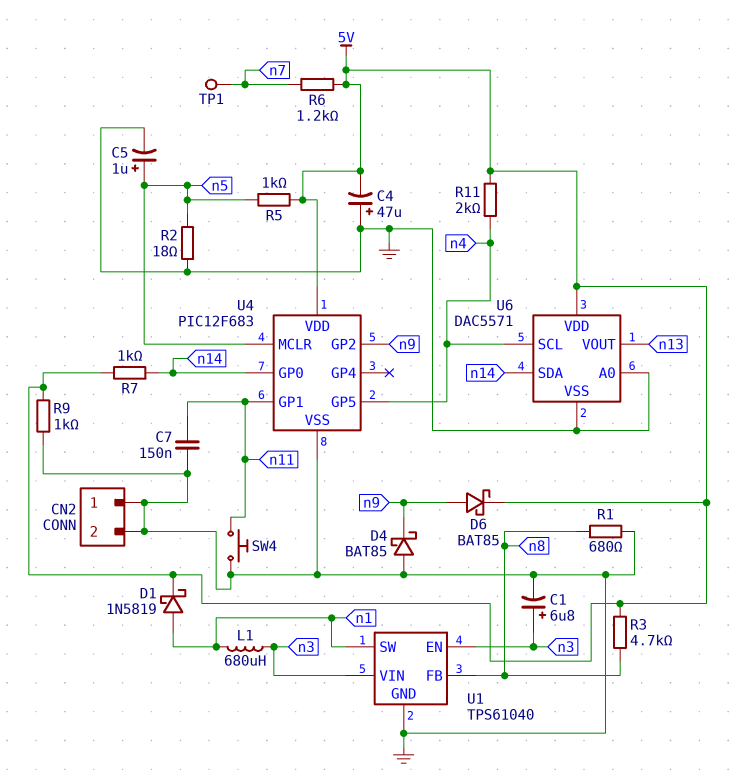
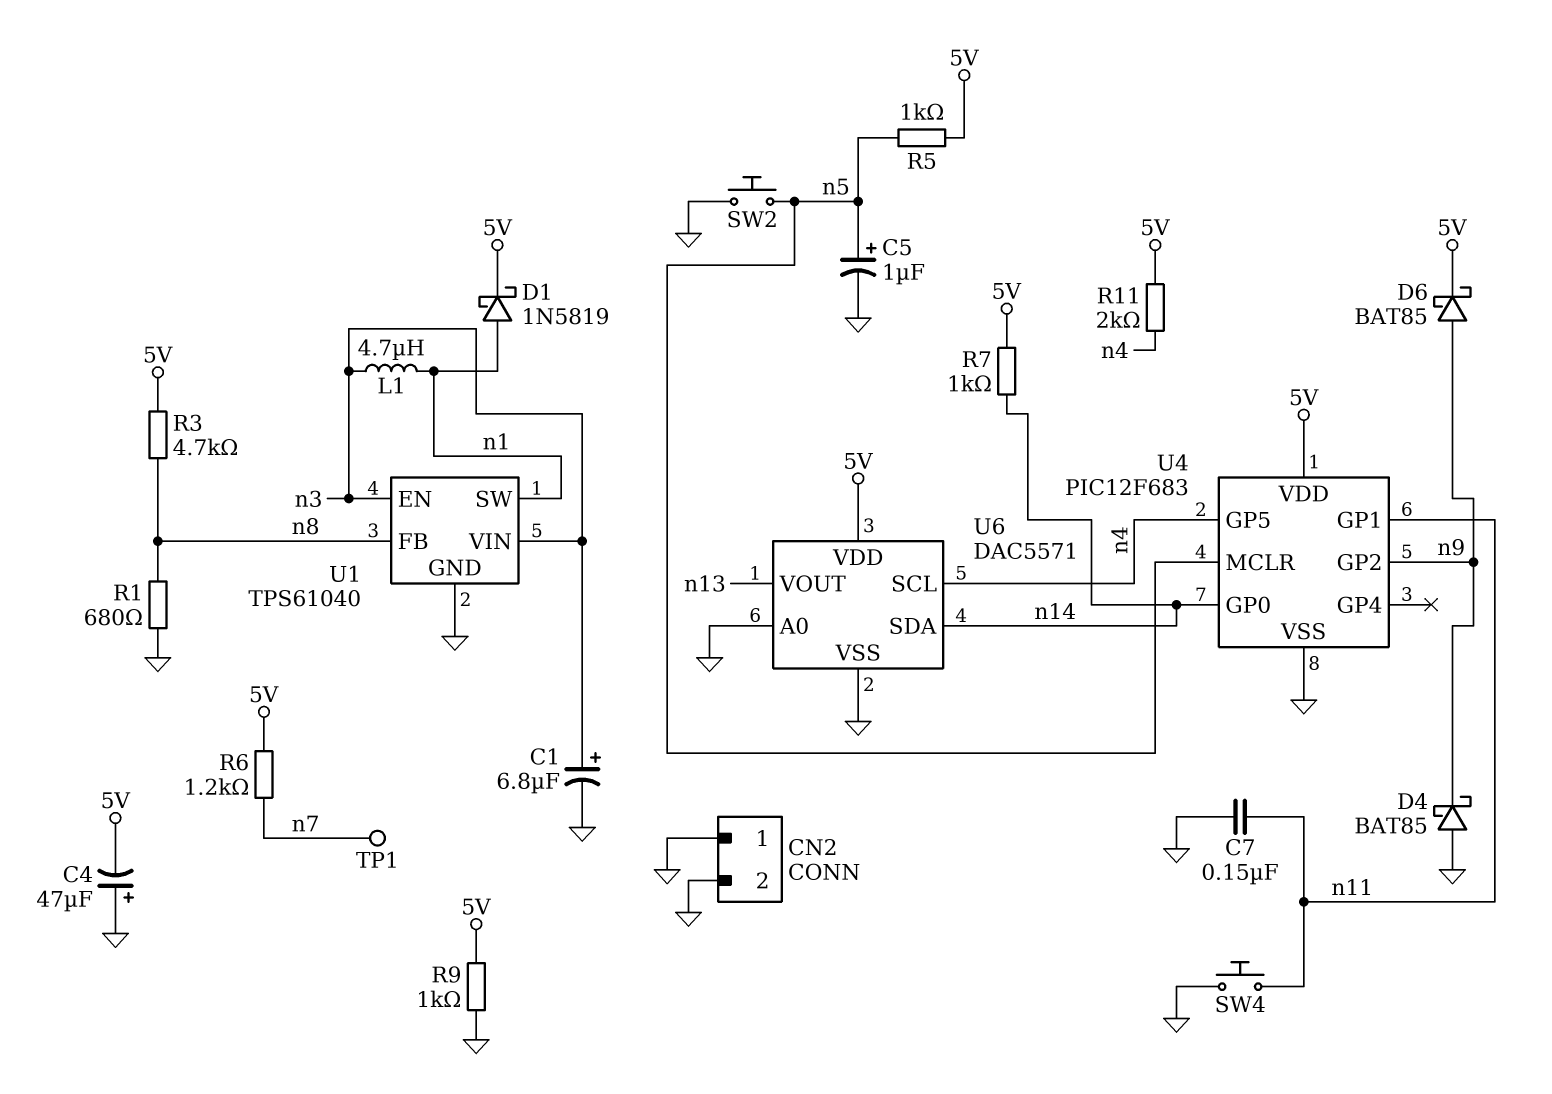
L1: 680uH (n1, n3) -> 4.7uH (n1, n3)
R2: 18 (GND, n5) -> none
SW2: none -> button (GND, n5)

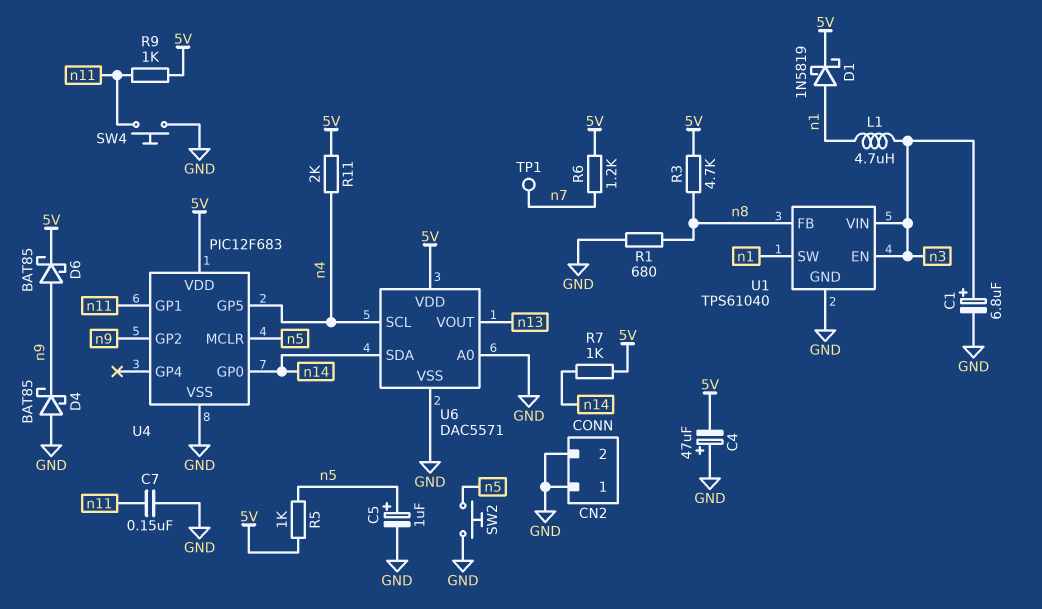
R9: 1k (5V, GND) -> 1k (5V, n11)

